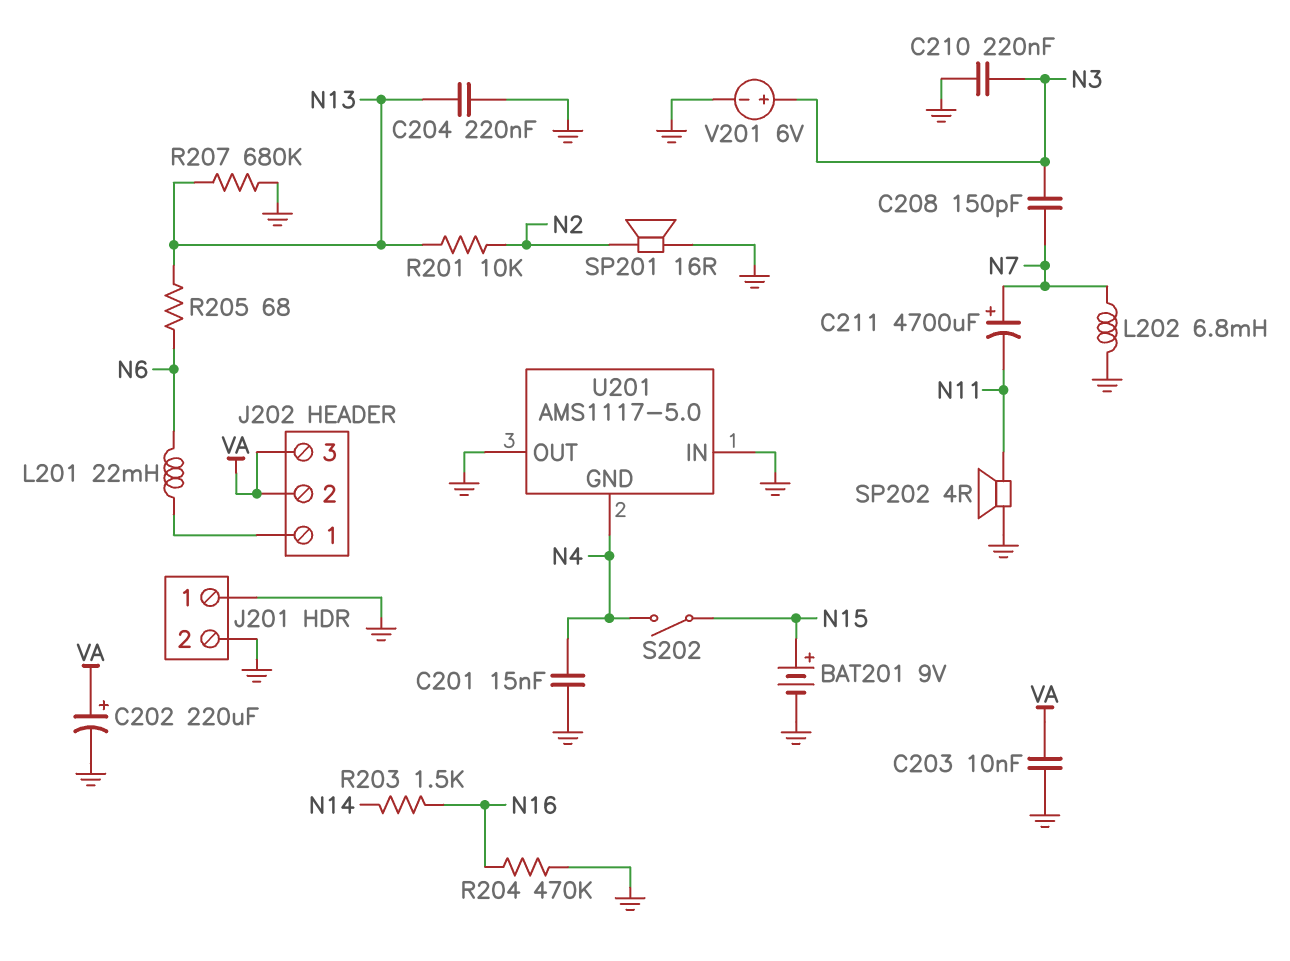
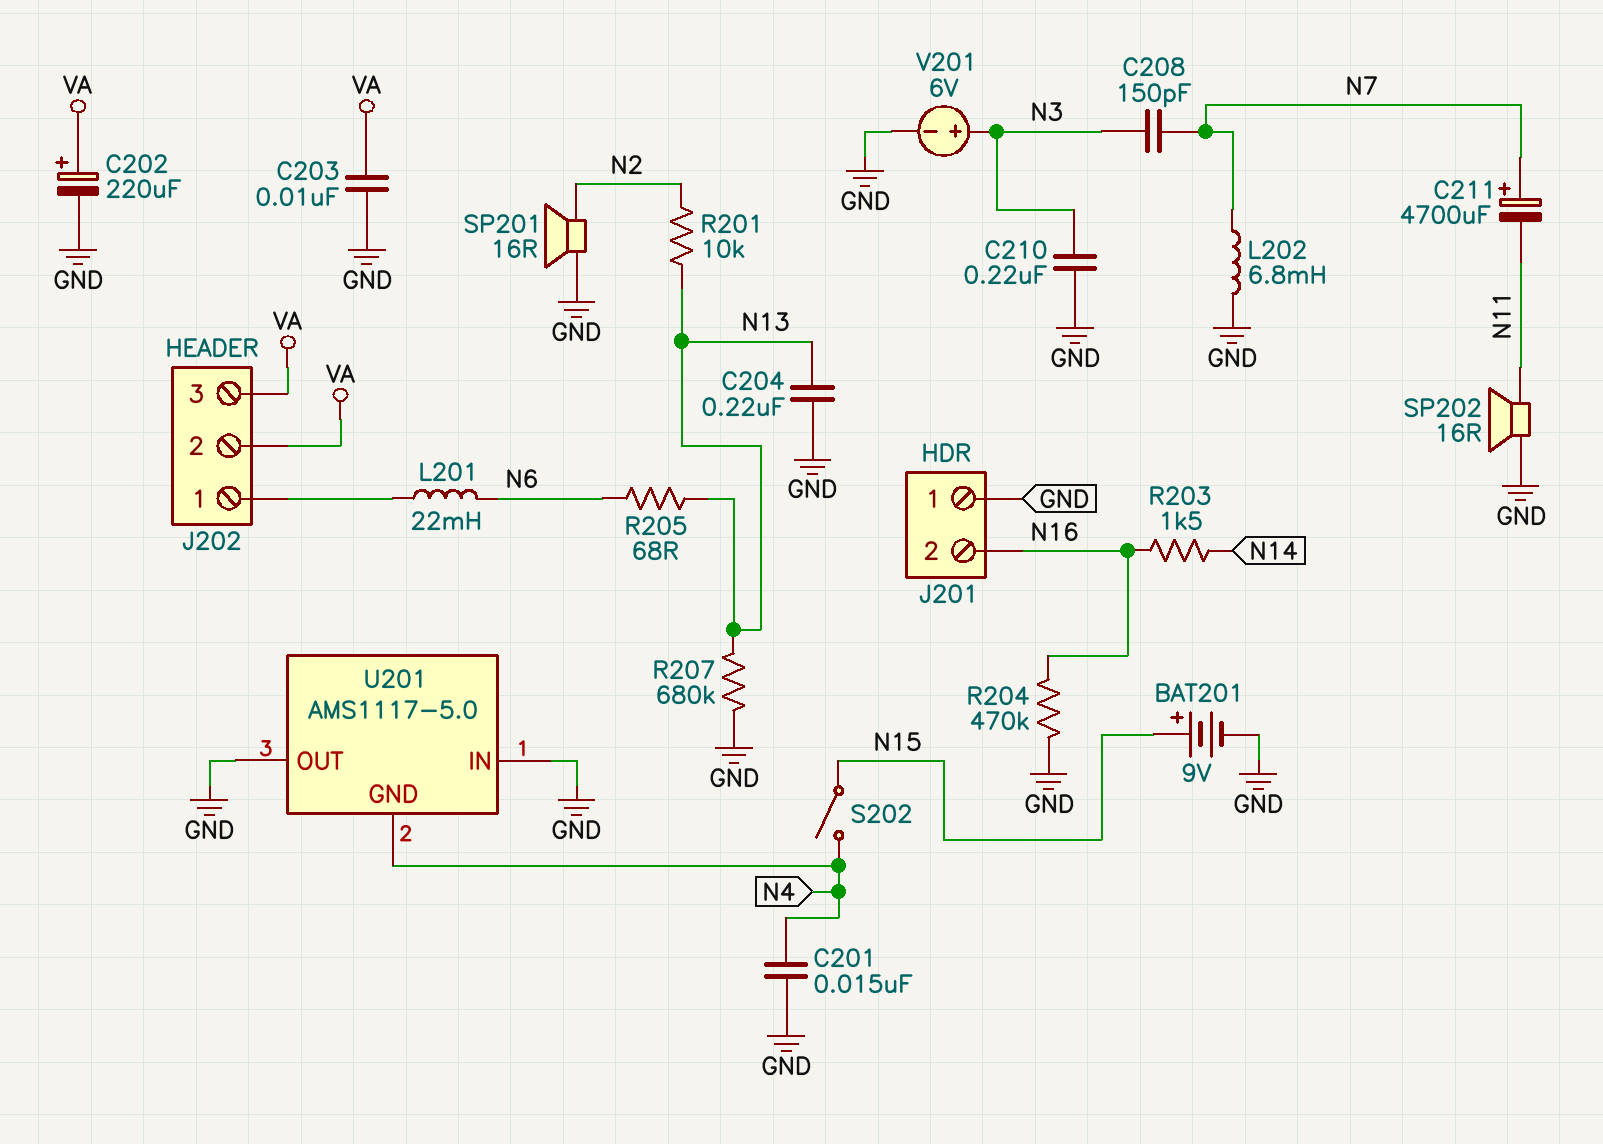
J201 pin 2: GND -> N16
SP202: speaker 4R (GND, N11) -> speaker 16R (GND, N11)

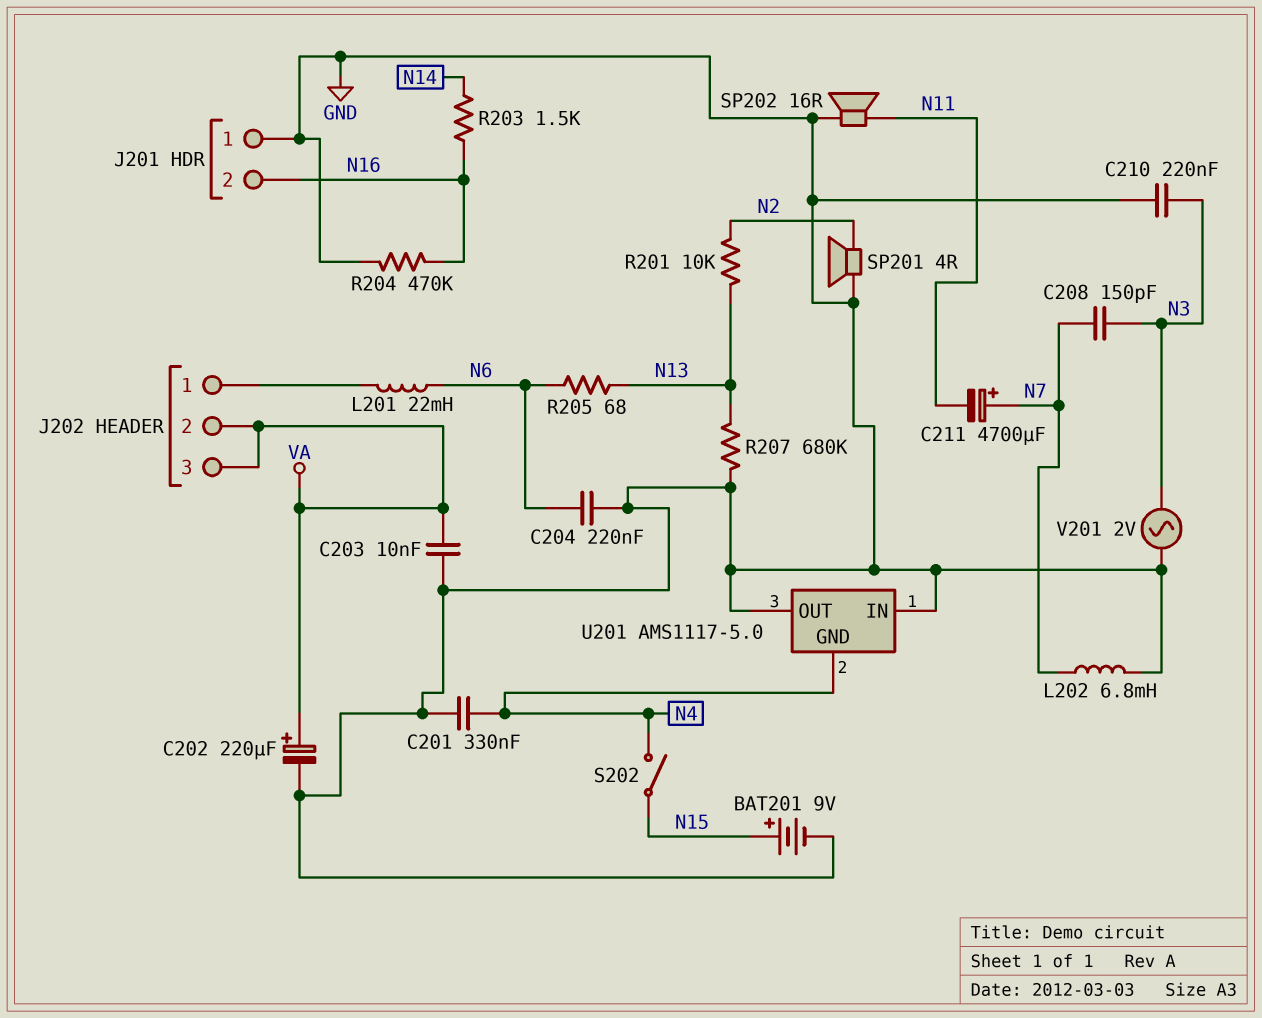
C201: 15nF (GND, N4) -> 330nF (GND, N4)
C204: 220nF (GND, N13) -> 220nF (GND, N6)
SP201: speaker 16R (GND, N2) -> speaker 4R (GND, N2)
V201: 6V (plus N3, minus GND) -> AC 2V (GND, N3)

